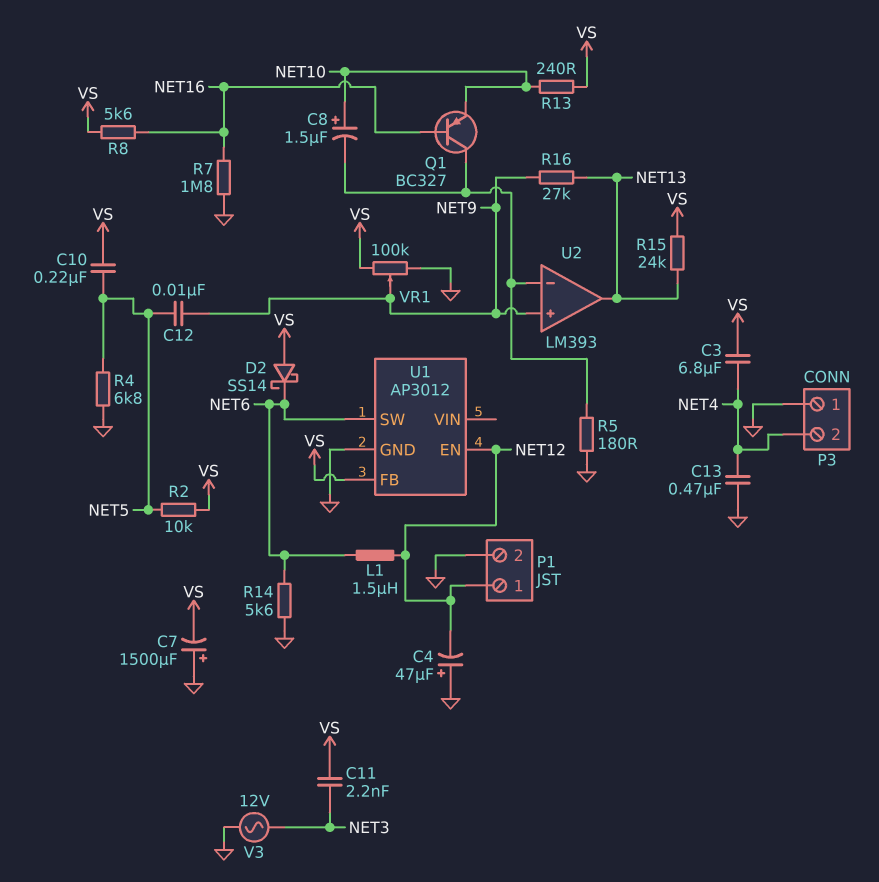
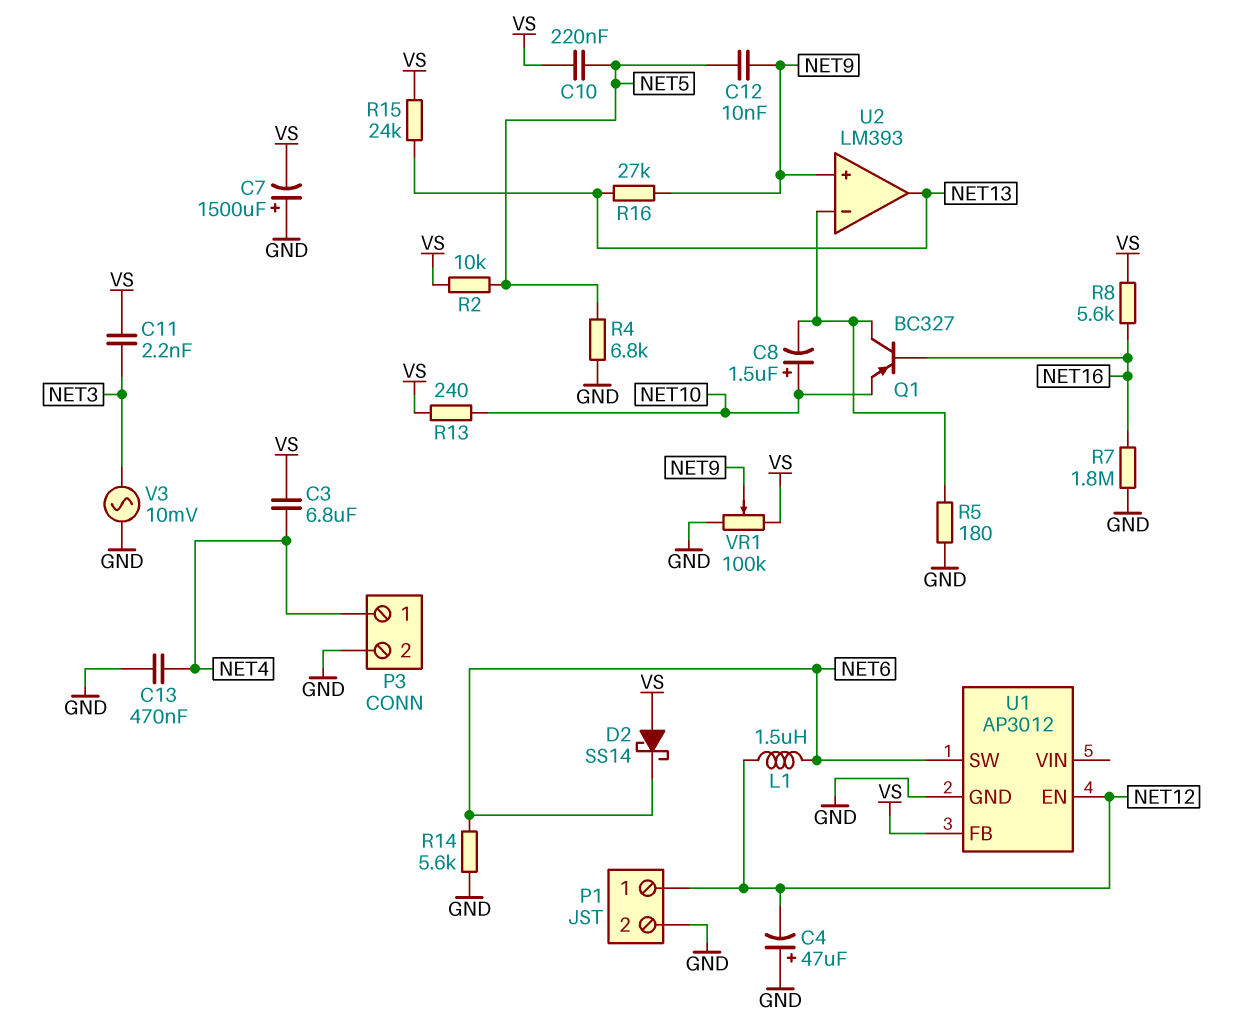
P3 pin 1: GND -> NET4
P3 pin 2: NET4 -> GND
V3: AC 12V (GND, NET3) -> AC 10mV (GND, NET3)

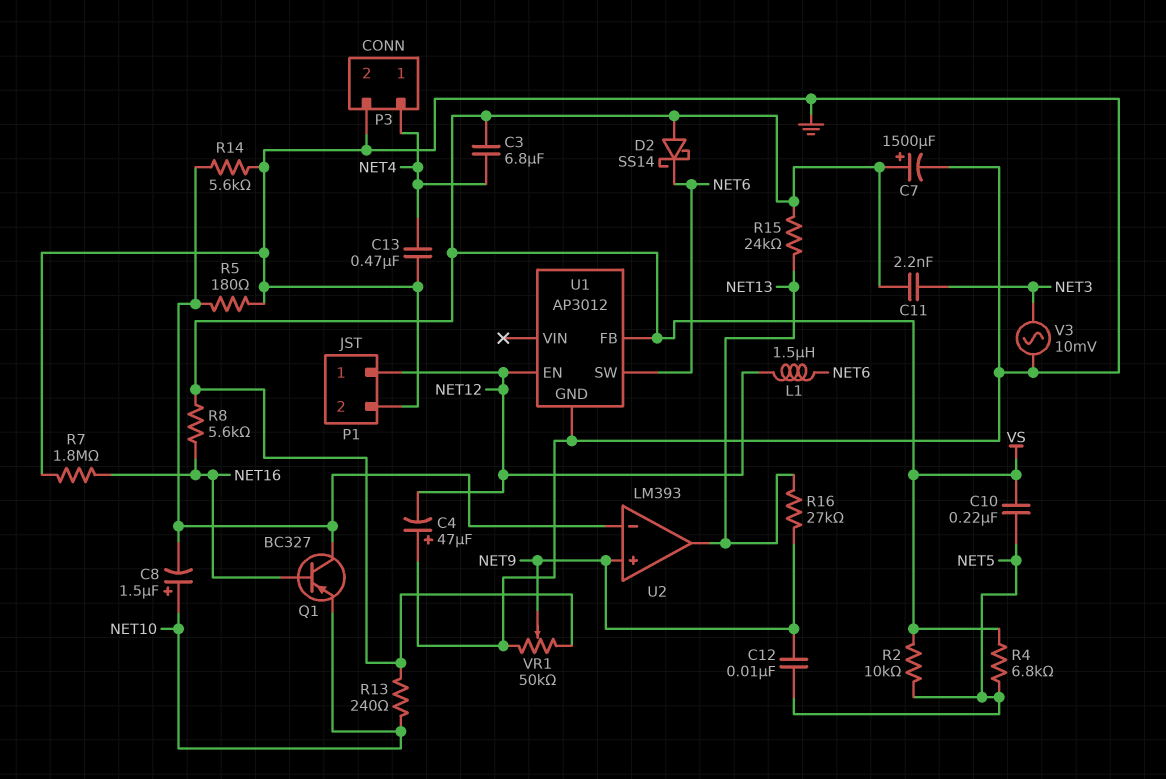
C7: 1500uF (plus GND, minus VS) -> 1500uF (plus VS, minus GND)
R4: 6.8k (GND, NET5) -> 6.8k (NET5, VS)
R14: 5.6k (GND, NET6) -> 5.6k (GND, U2/in-)
VR1: 100k (GND, VS, wiper NET9) -> 50k (GND, VS, wiper NET9)

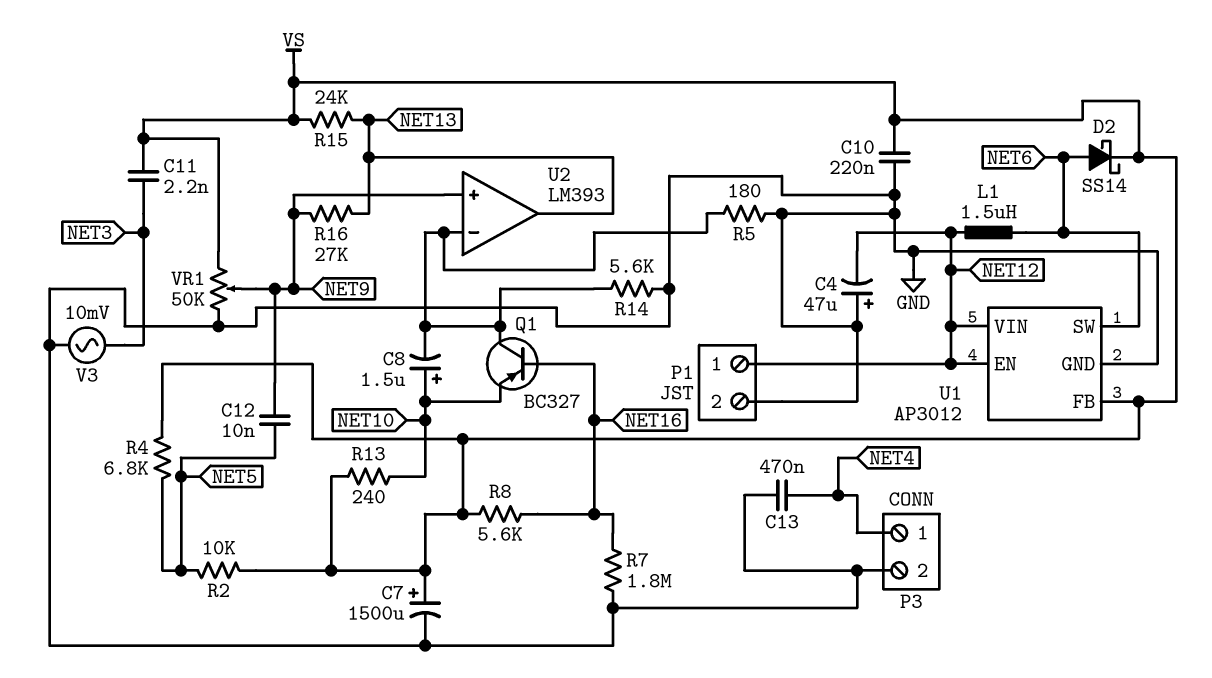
C3: 6.8uF (NET4, VS) -> none
C10: 220nF (NET5, VS) -> 220nF (GND, VS)
D2: schottky SS14 (A VS, K NET6) -> schottky SS14 (A NET6, K VS)
U1 pin VIN: none -> NET12

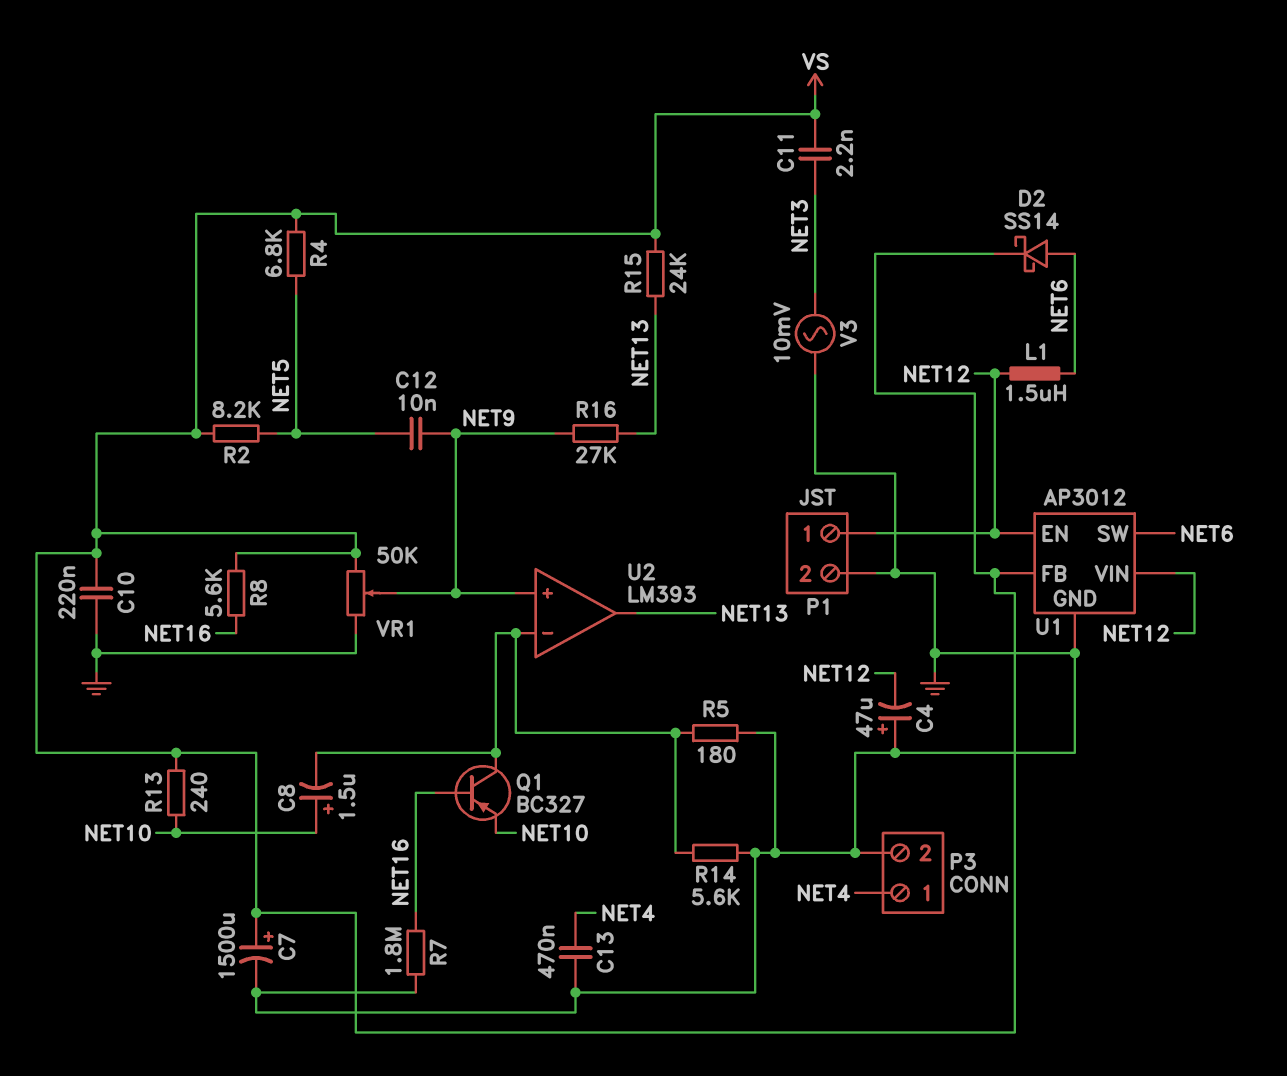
R2: 10k (NET5, VS) -> 8.2k (NET5, VS)

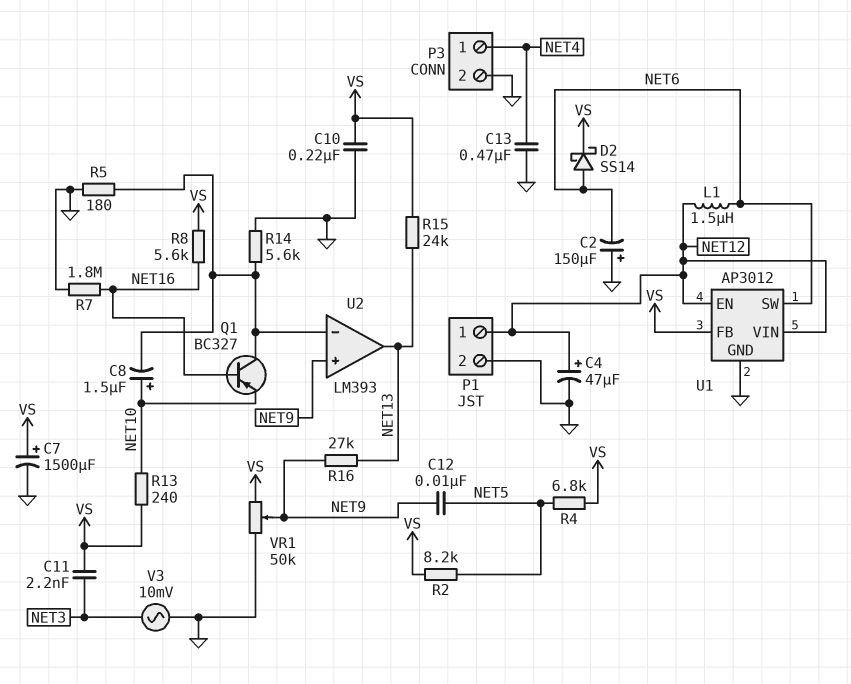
C2: none -> 150uF (plus GND, minus NET6)
C4: 47uF (plus GND, minus NET12) -> 47uF (plus NET12, minus GND)

